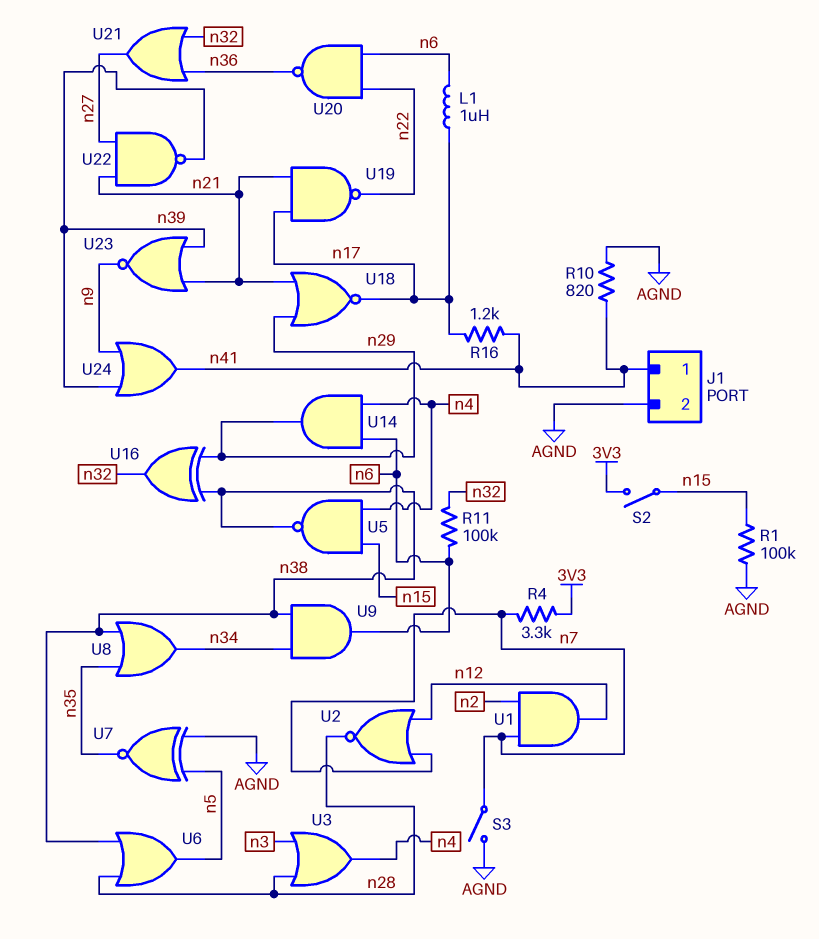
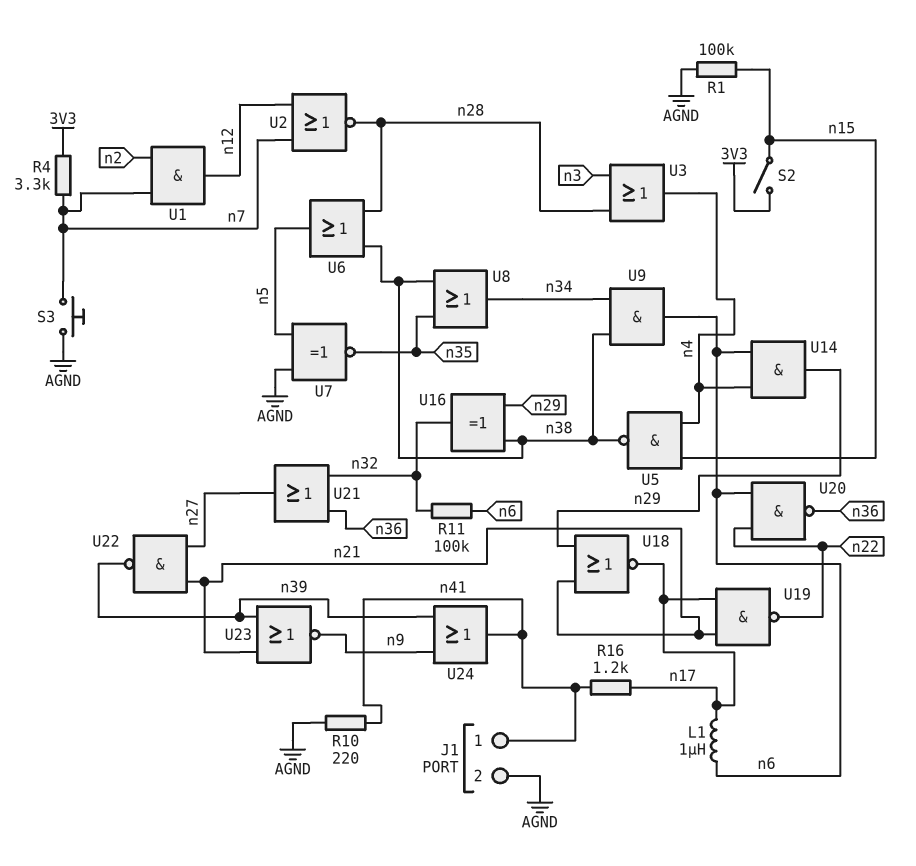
R10: 820 (AGND, n41) -> 220 (AGND, n41)
S3: switch (AGND, n7) -> button (AGND, n7)

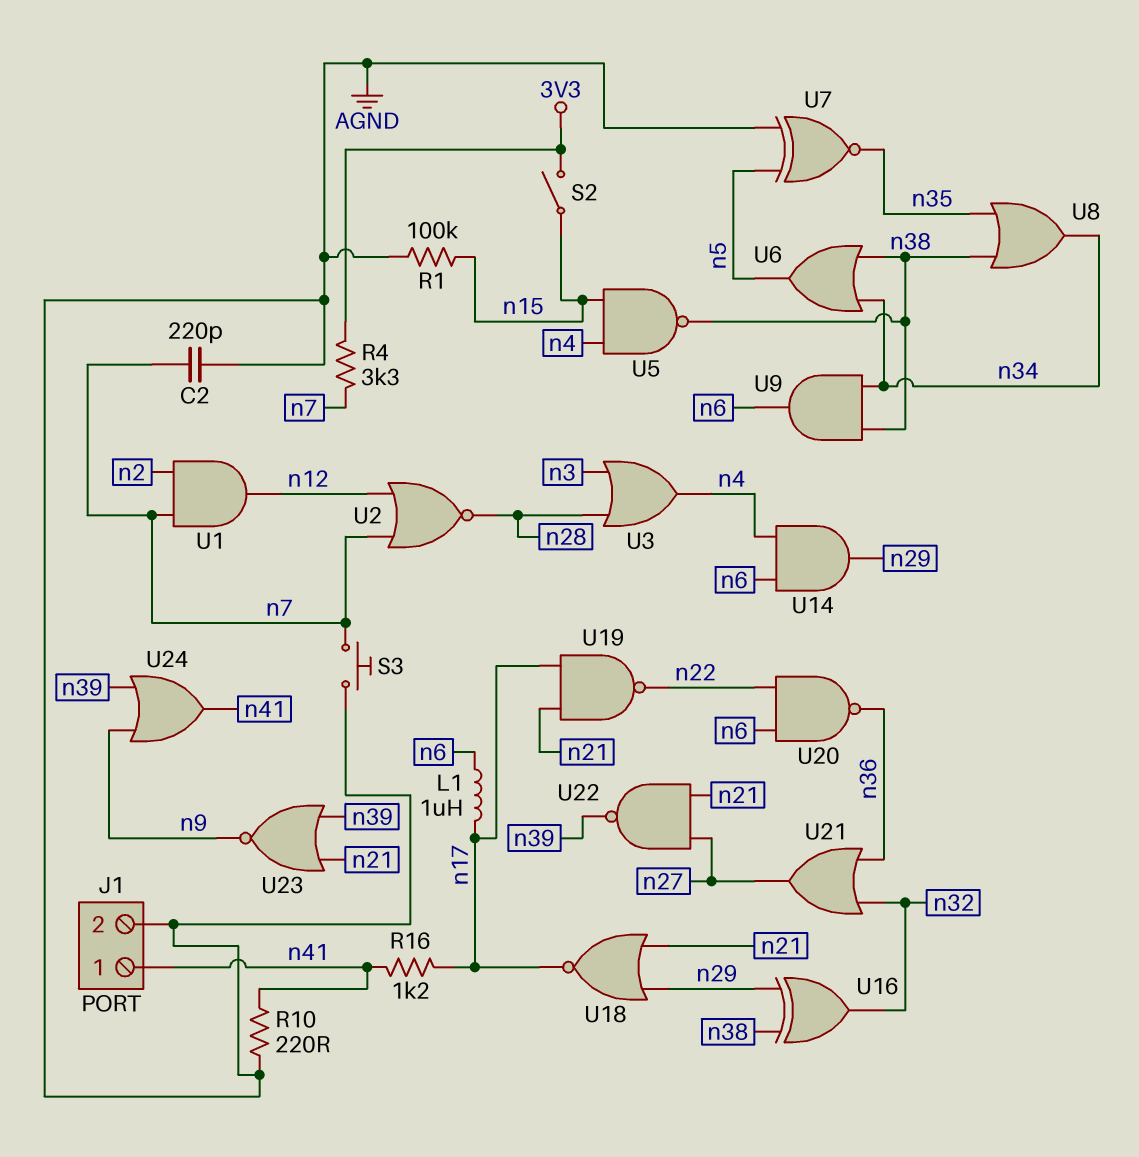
C2: none -> 220pF (AGND, n7)
R11: 100k (n6, n32) -> none
U6: OR (in n28, in n38, out n5) -> OR (in n34, in n38, out n5)

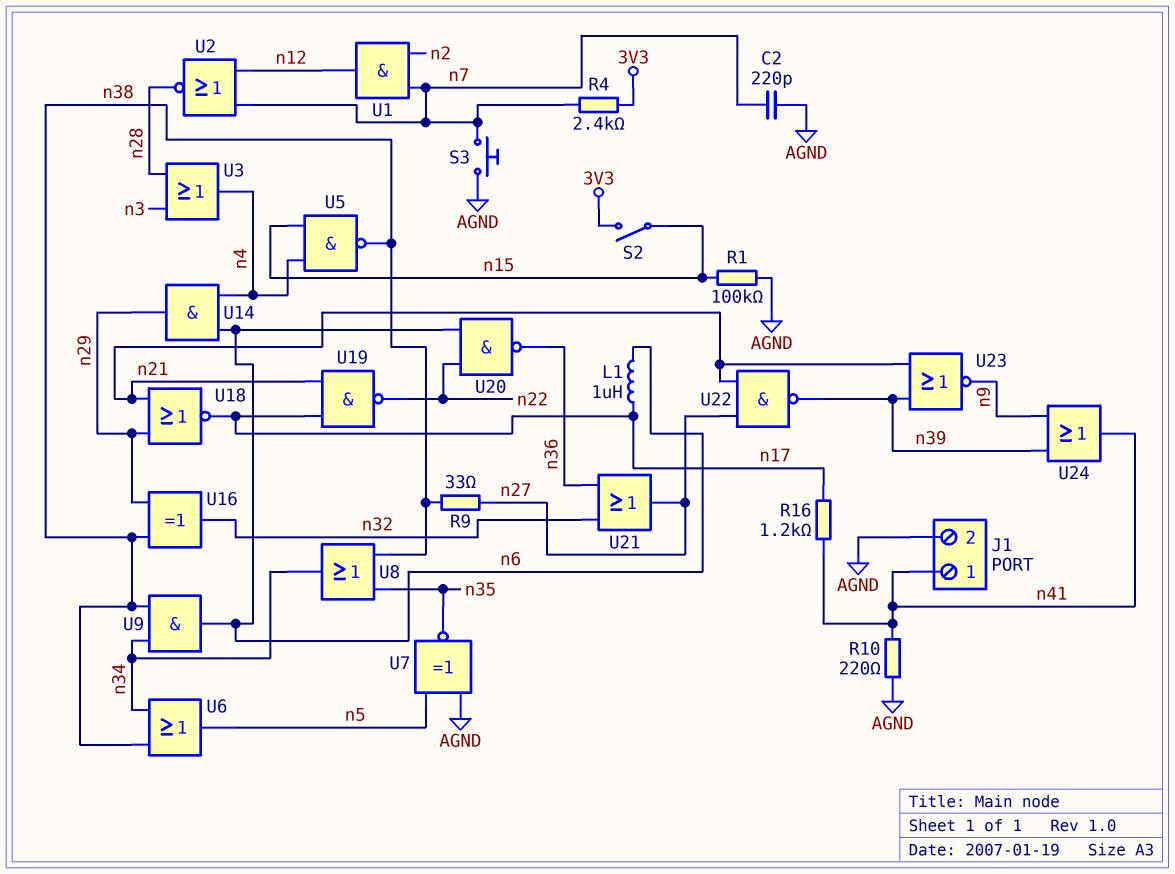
R4: 3.3k (3V3, n7) -> 2.4k (3V3, n7)
R9: none -> 33 (n27, n38)

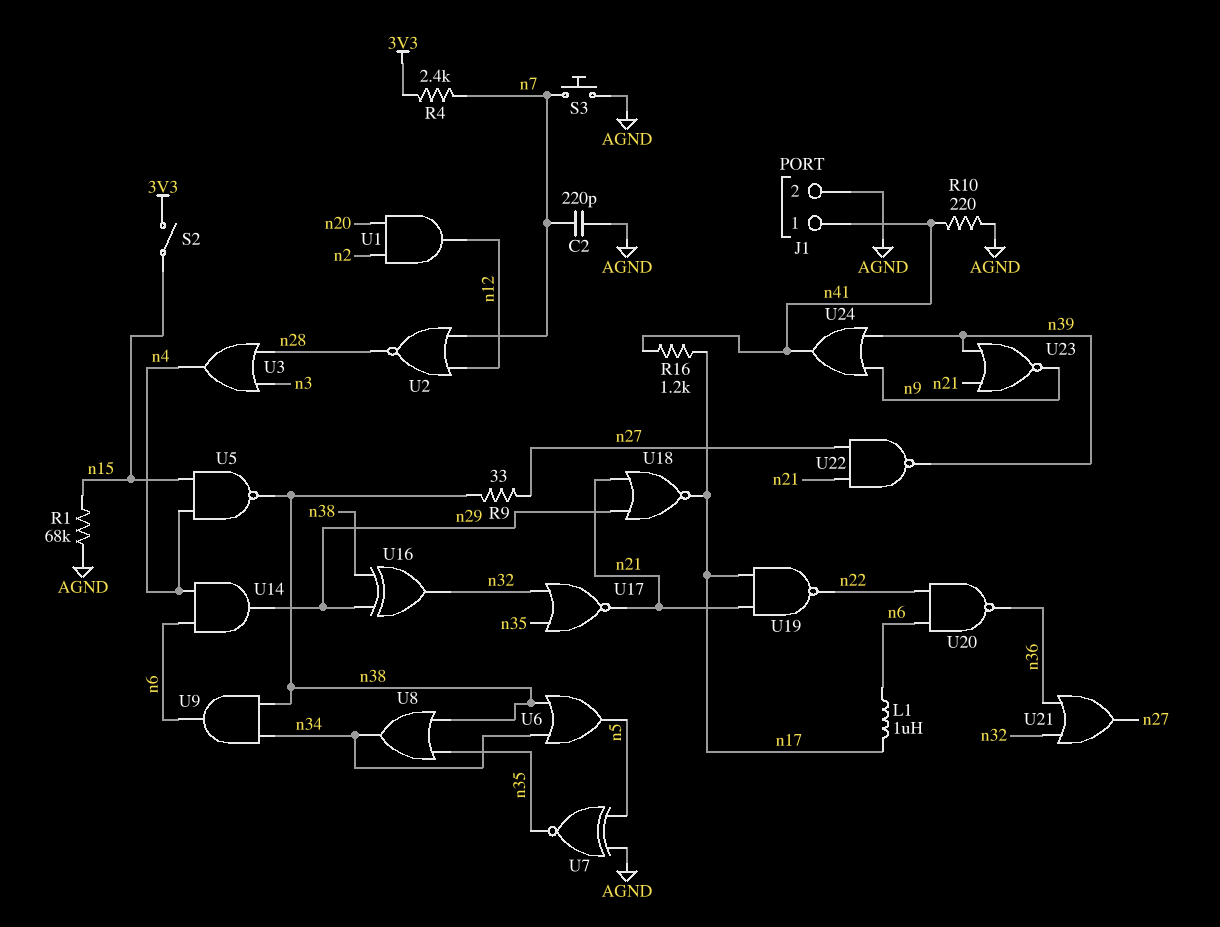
R1: 100k (AGND, n15) -> 68k (AGND, n15)
U1: AND (in n2, in n7, out n12) -> AND (in n2, in n20, out n12)
U17: none -> NOR (in n32, in n35, out n21)

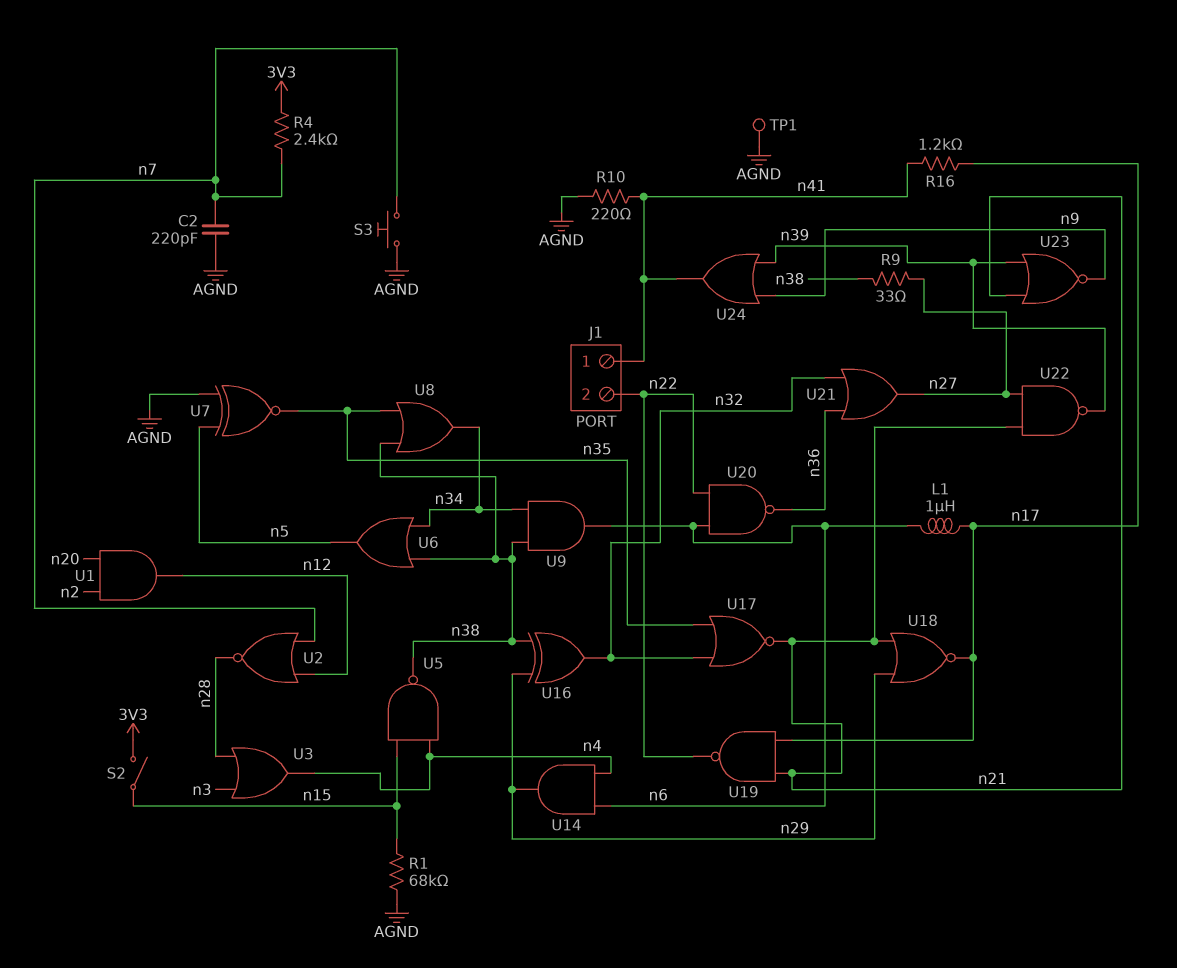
J1 pin 2: AGND -> n22
TP1: none -> test point (AGND)

